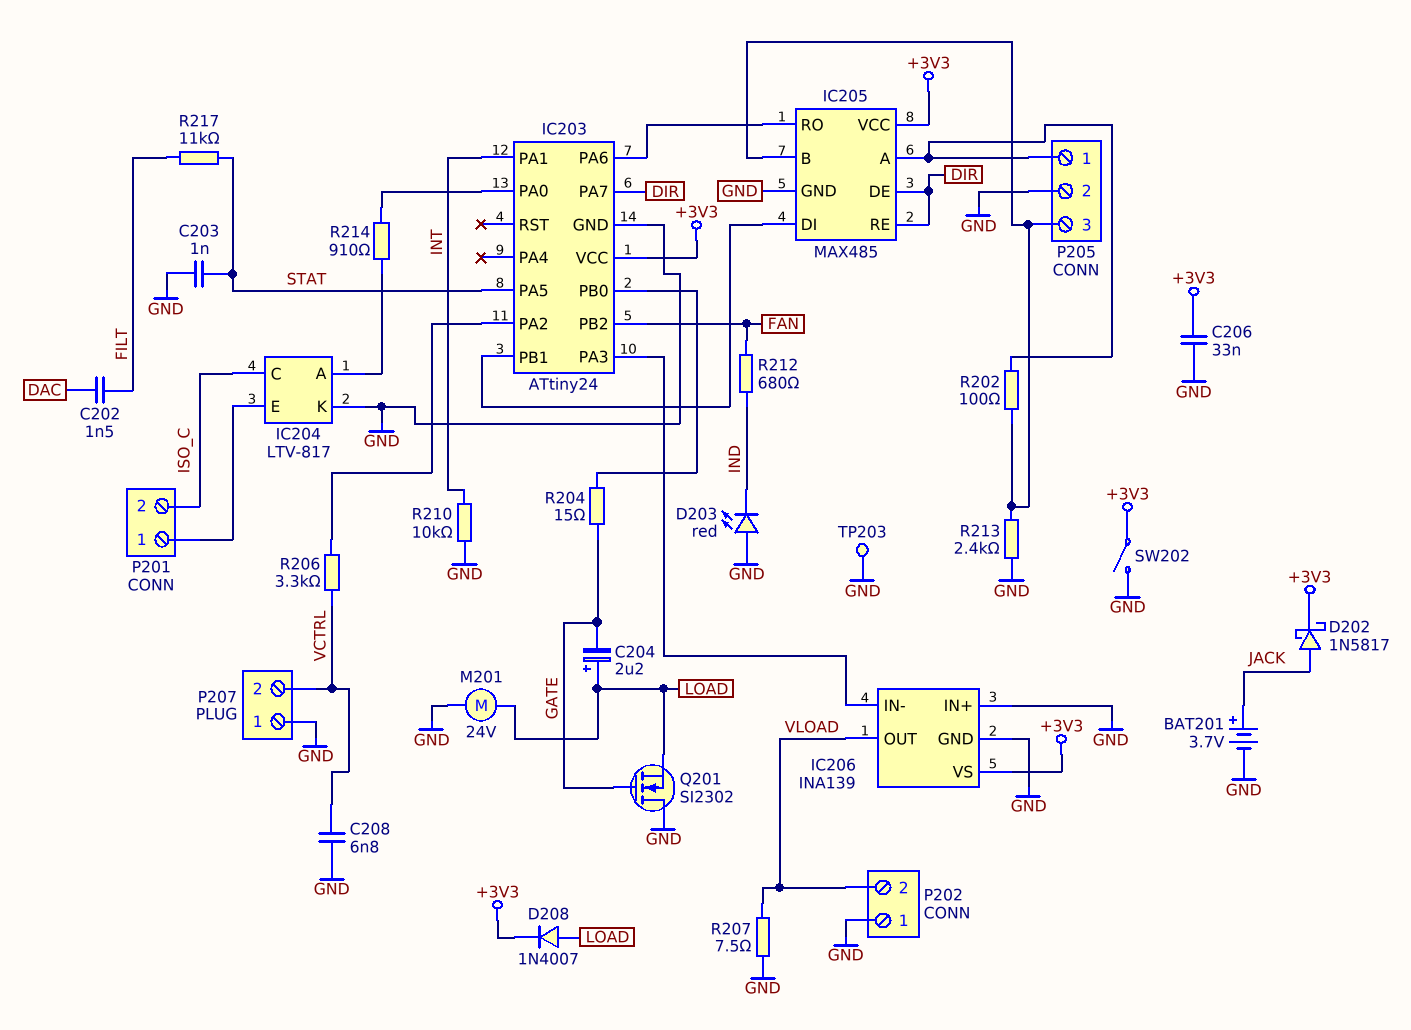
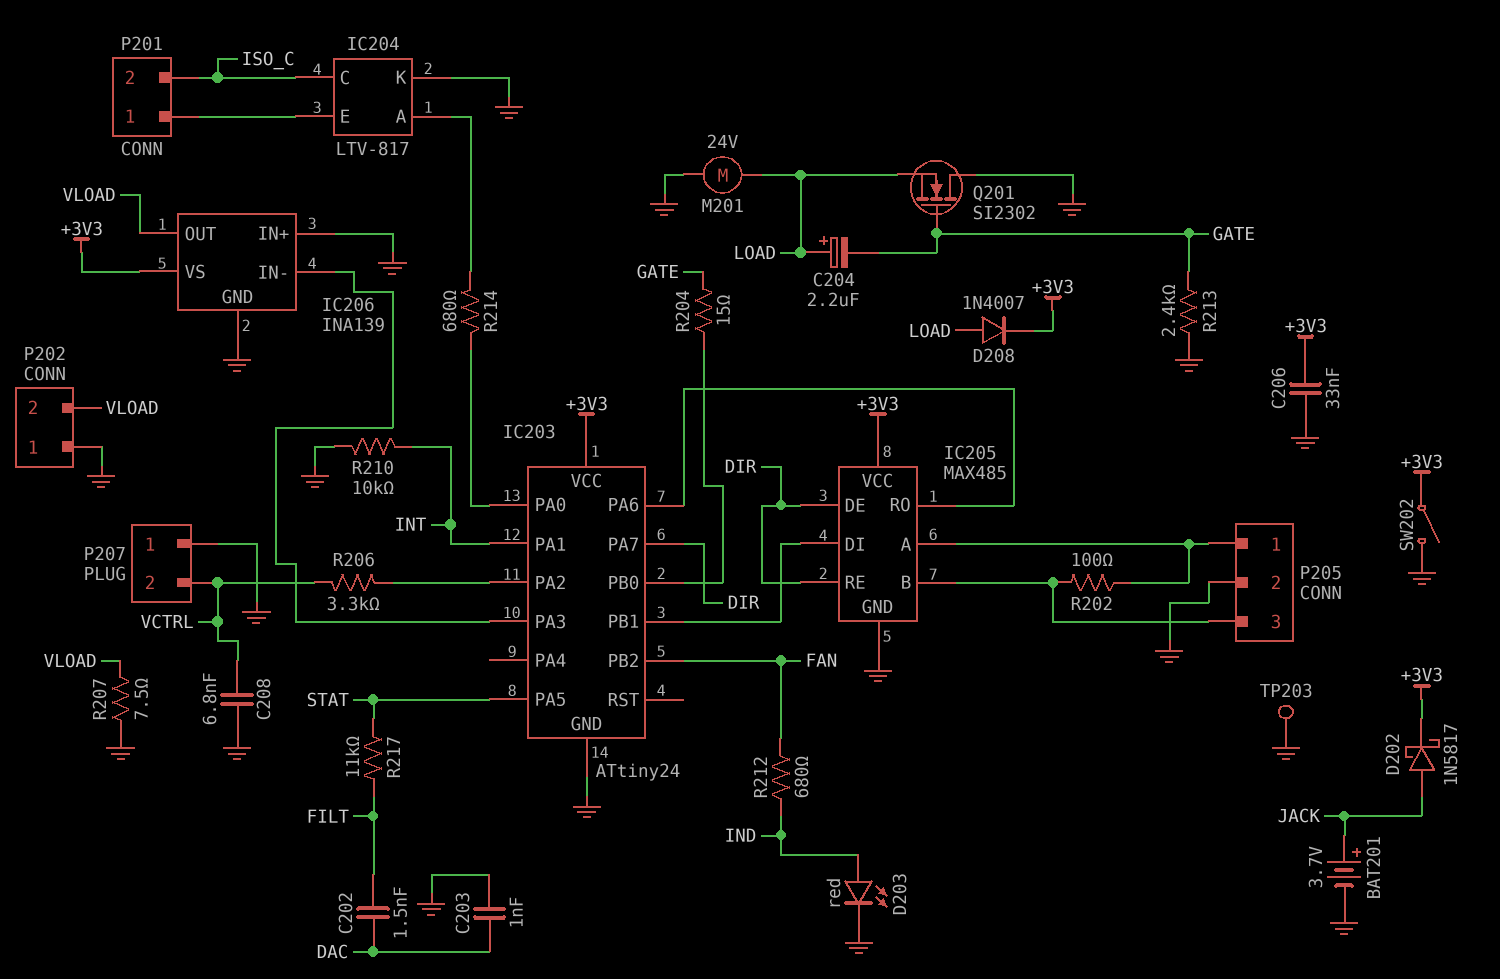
C203: 1nF (GND, STAT) -> 1nF (DAC, GND)
D203: LED red (A GND, K IND) -> LED red (A IND, K GND)
R213: 2.4k (GND, IC205/B) -> 2.4k (GATE, GND)
R214: 910 (IC203/PA0, IC204/A) -> 680 (IC203/PA0, IC204/A)

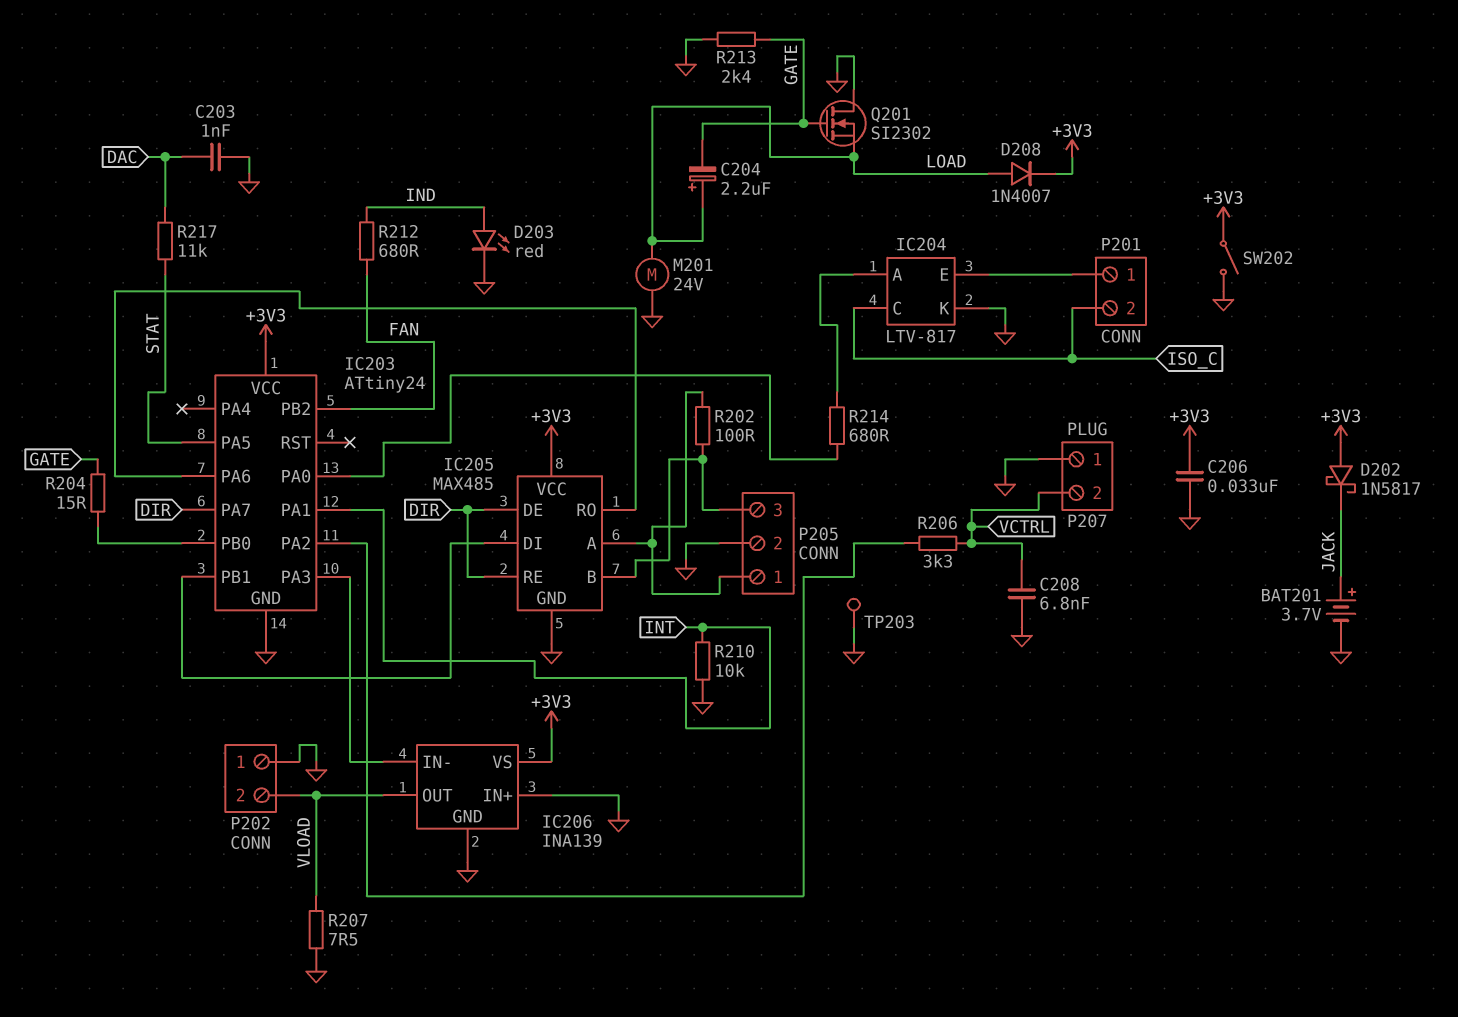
C202: 1.5nF (DAC, FILT) -> none
D202: schottky 1N5817 (A JACK, K +3V3) -> schottky 1N5817 (A +3V3, K JACK)
R217: 11k (FILT, STAT) -> 11k (DAC, STAT)

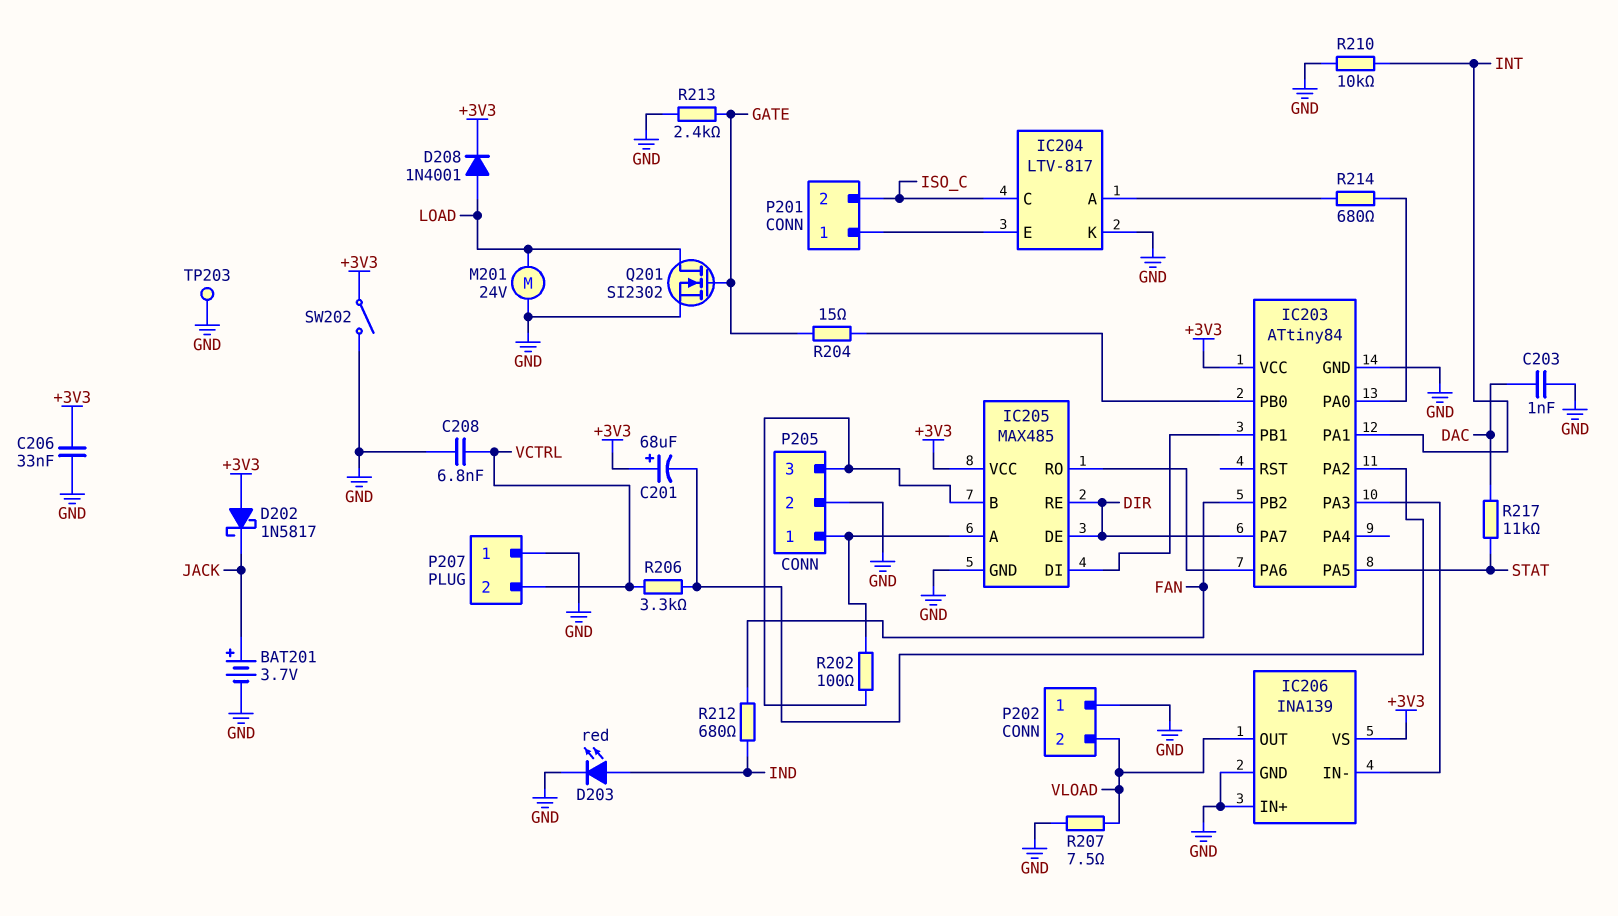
C201: none -> 68uF (plus +3V3, minus IC203/PA2)
C204: 2.2uF (plus LOAD, minus GATE) -> none
D208: diode 1N4007 (A LOAD, K +3V3) -> diode 1N4001 (A LOAD, K +3V3)
IC203: ATtiny24 -> ATtiny84
Q201: NMOS SI2302 (G GATE, D GND, S LOAD) -> NMOS SI2302 (G GATE, D LOAD, S GND)

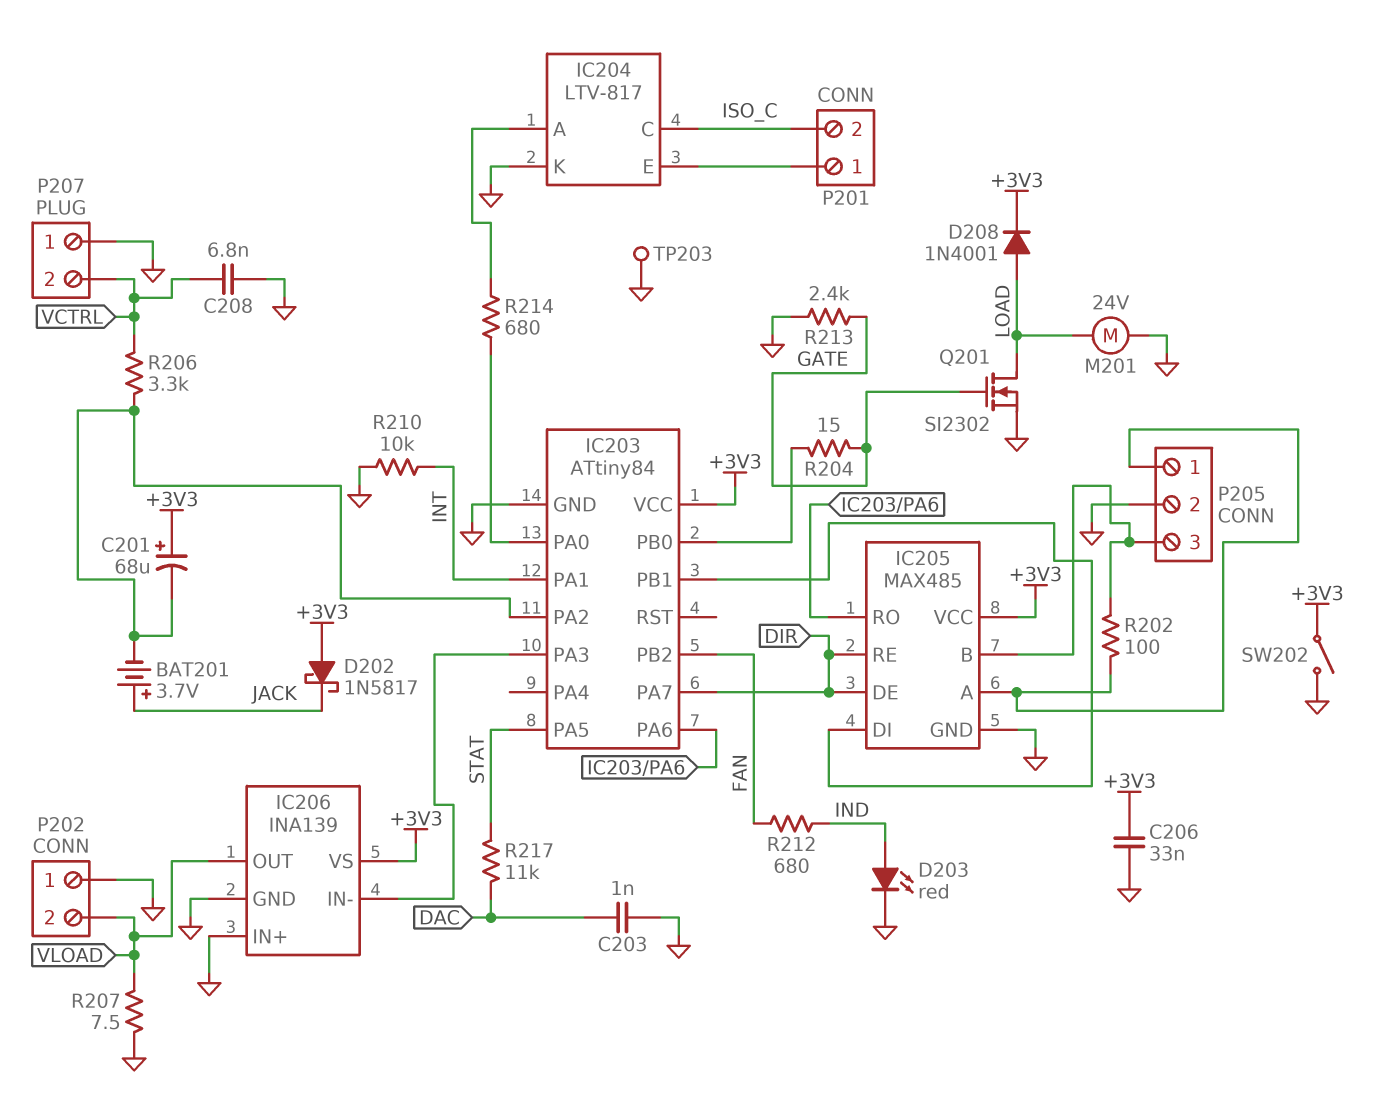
BAT201: 3.7V (plus JACK, minus GND) -> 3.7V (plus JACK, minus IC203/PA2)

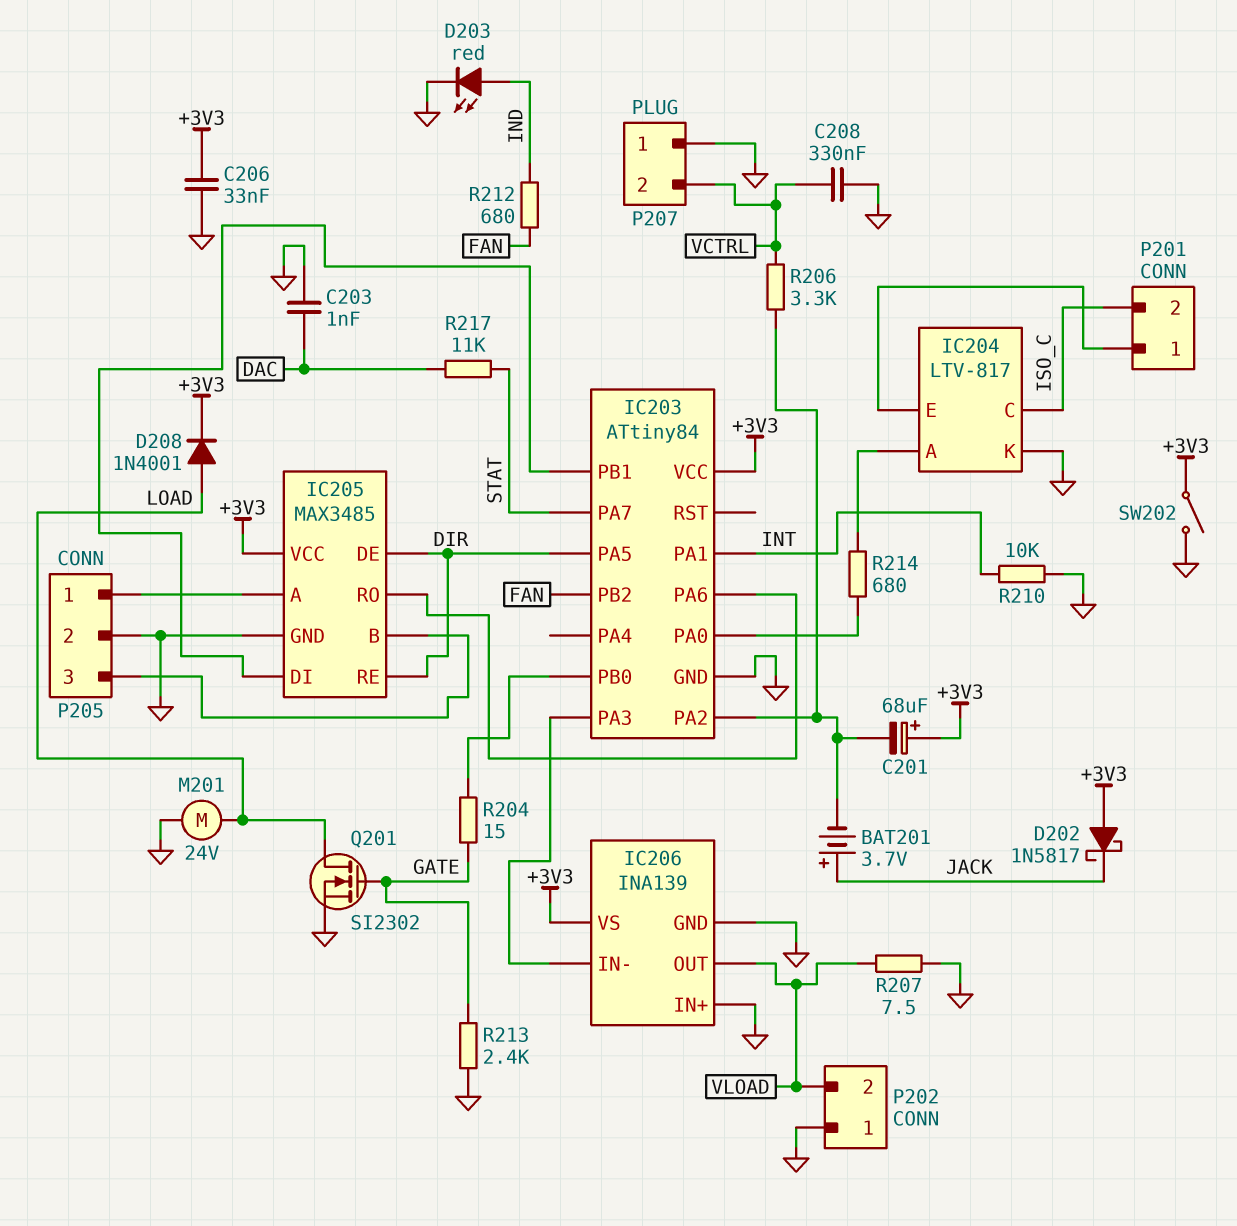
C208: 6.8nF (GND, VCTRL) -> 330nF (GND, VCTRL)
IC203 pin PA5: STAT -> DIR
IC203 pin PA7: DIR -> STAT
IC205: MAX485 -> MAX3485
R202: 100 (IC205/A, IC205/B) -> none
TP203: test point (GND) -> none

